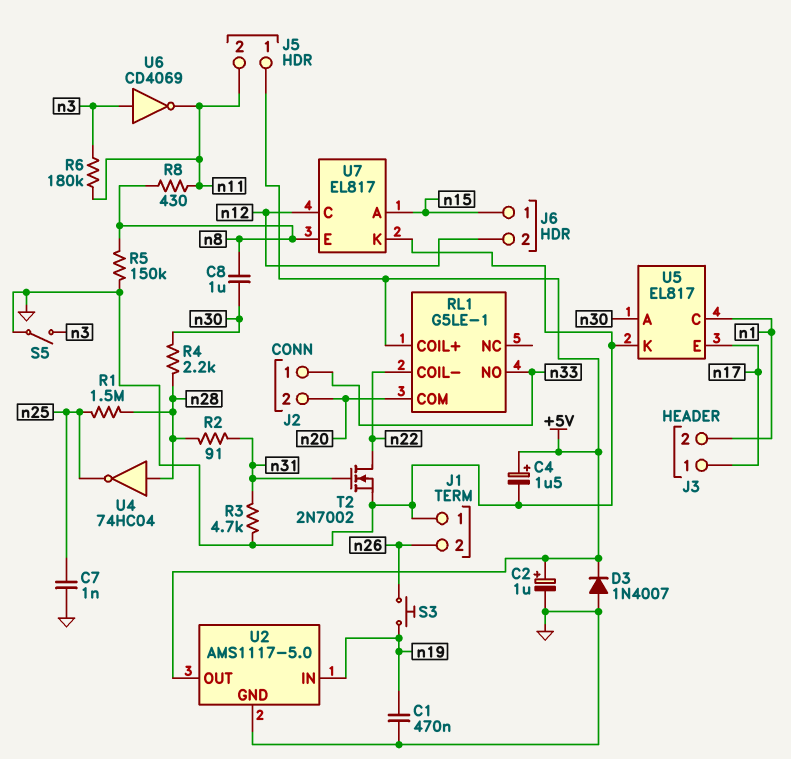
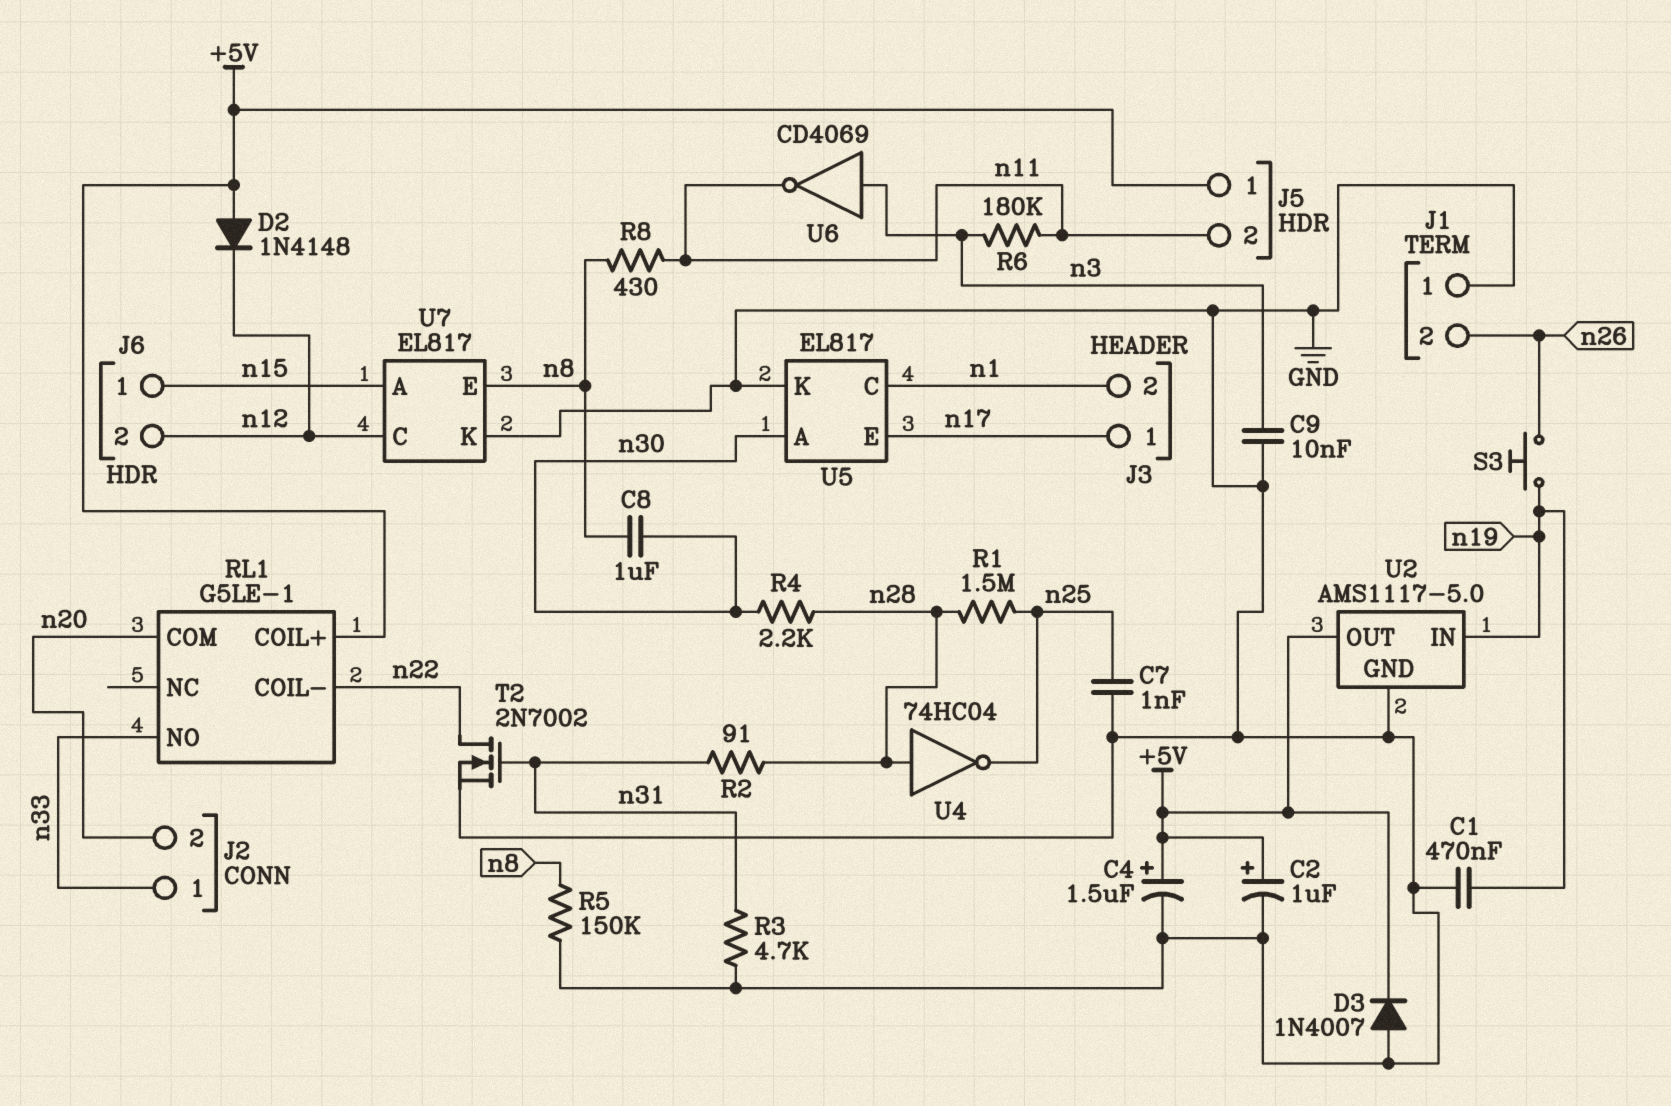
C9: none -> 10nF (GND, n3)
D2: none -> diode 1N4148 (A +5V, K n12)
S5: switch (GND, n3) -> none

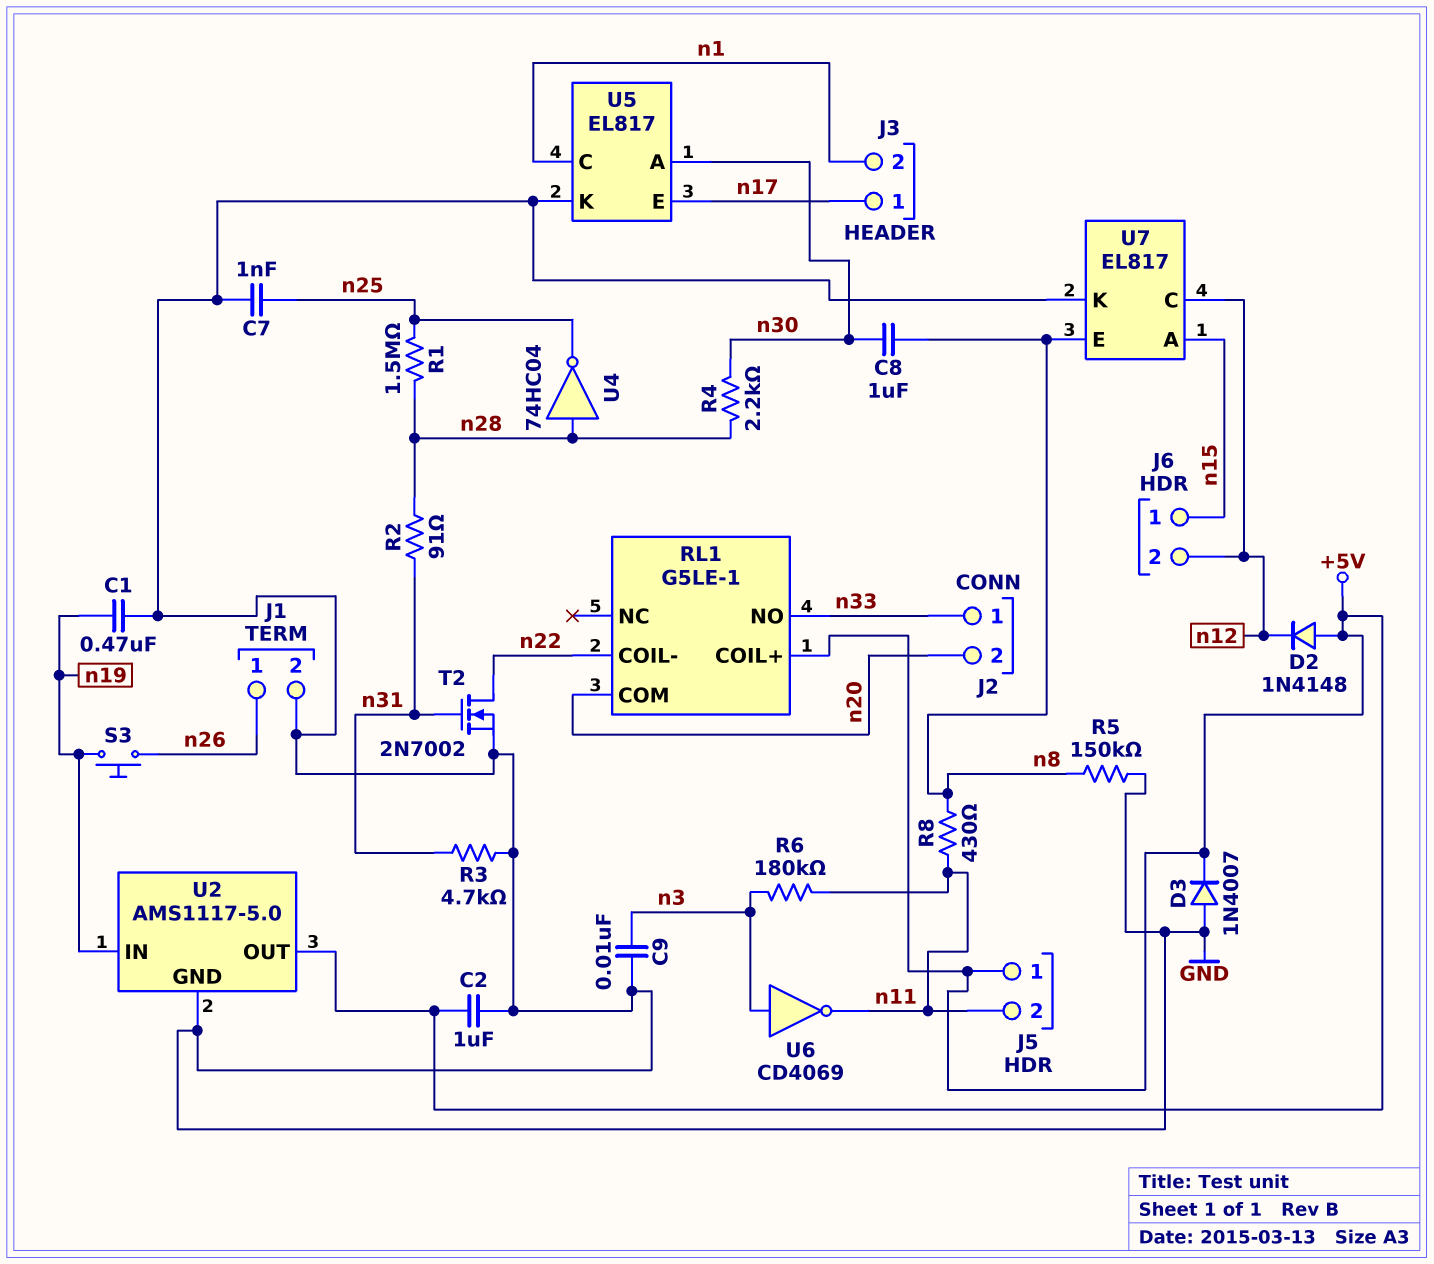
C2: 1uF (plus +5V, minus GND) -> 1uF (+5V, GND)
C4: 1.5uF (plus +5V, minus GND) -> none
J1 pin 1: GND -> n26
J1 pin 2: n26 -> GND

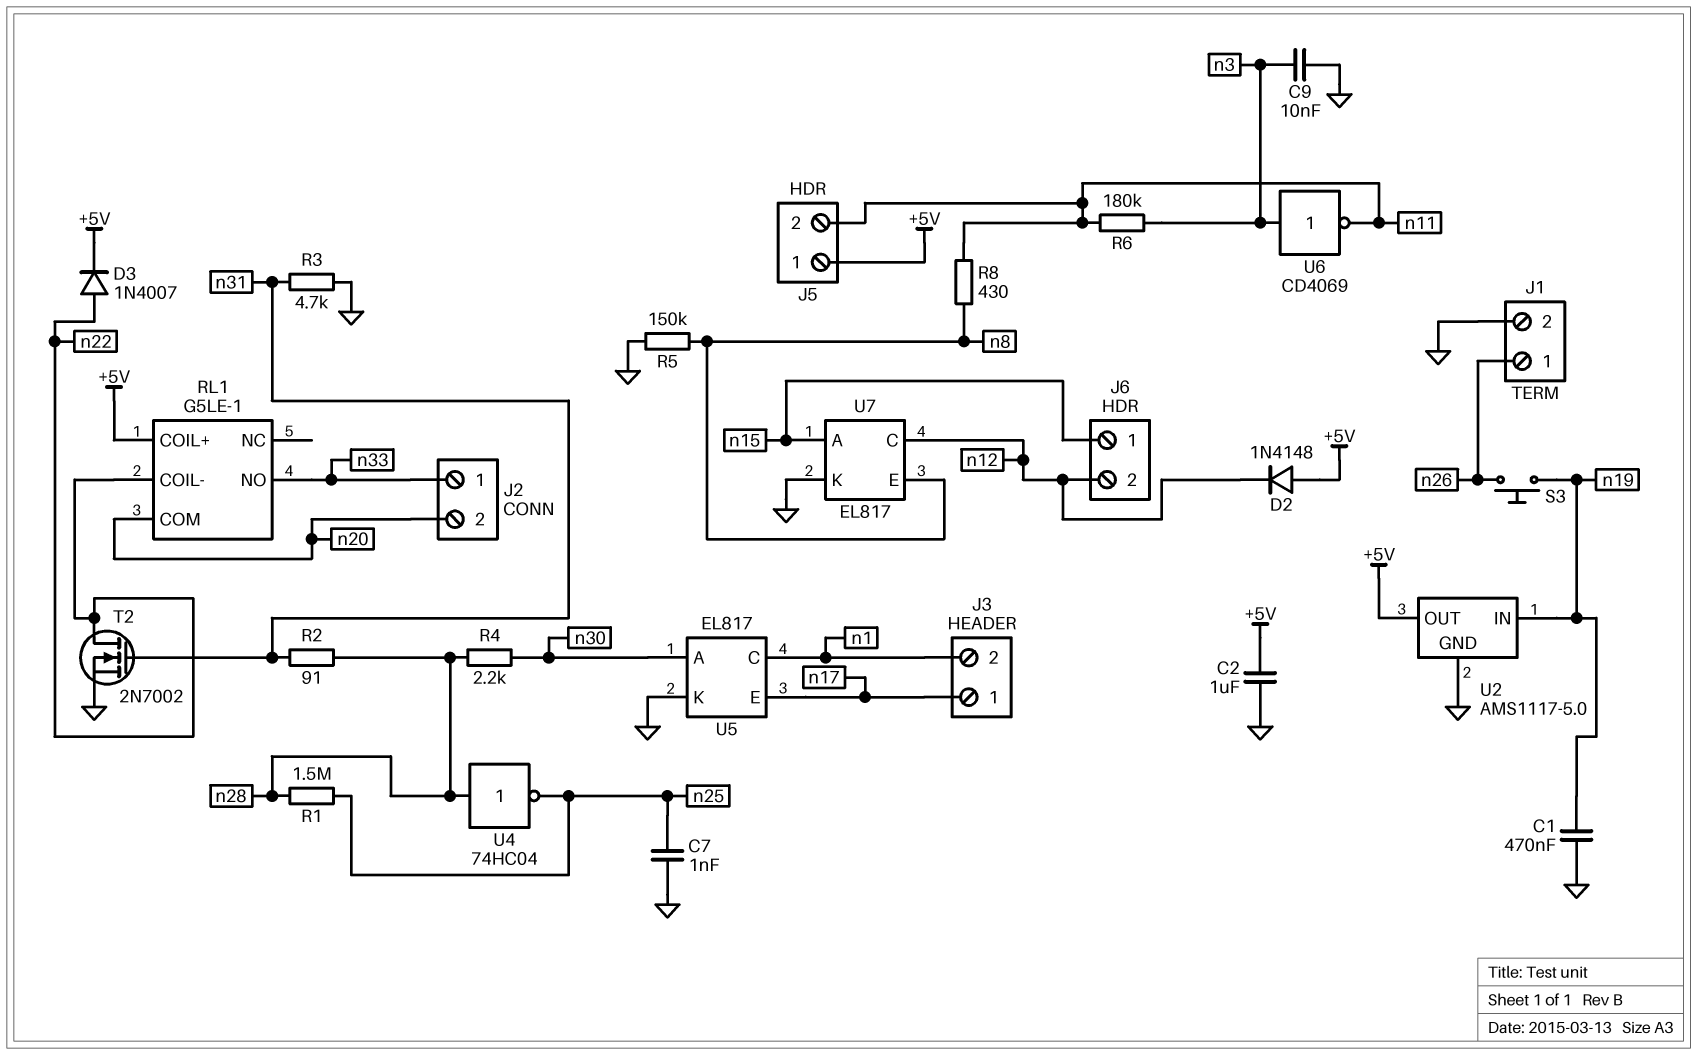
C8: 1uF (n8, n30) -> none
D3: diode 1N4007 (A GND, K +5V) -> diode 1N4007 (A n22, K +5V)

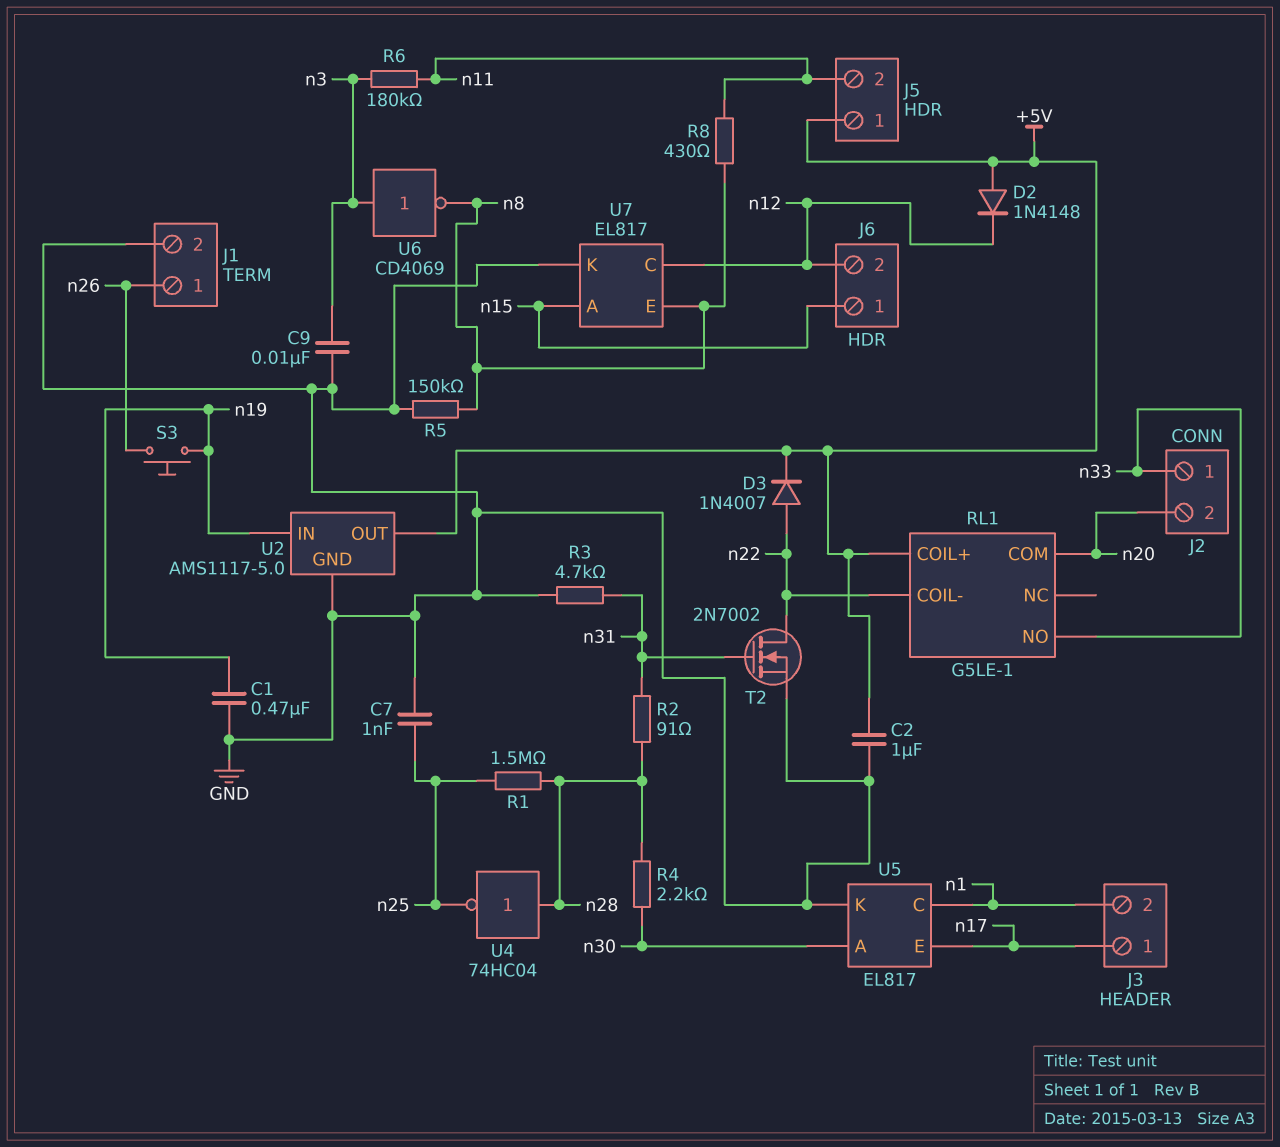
U6: NOT CD4069 (in n3, out n11) -> NOT CD4069 (in n3, out n8)

